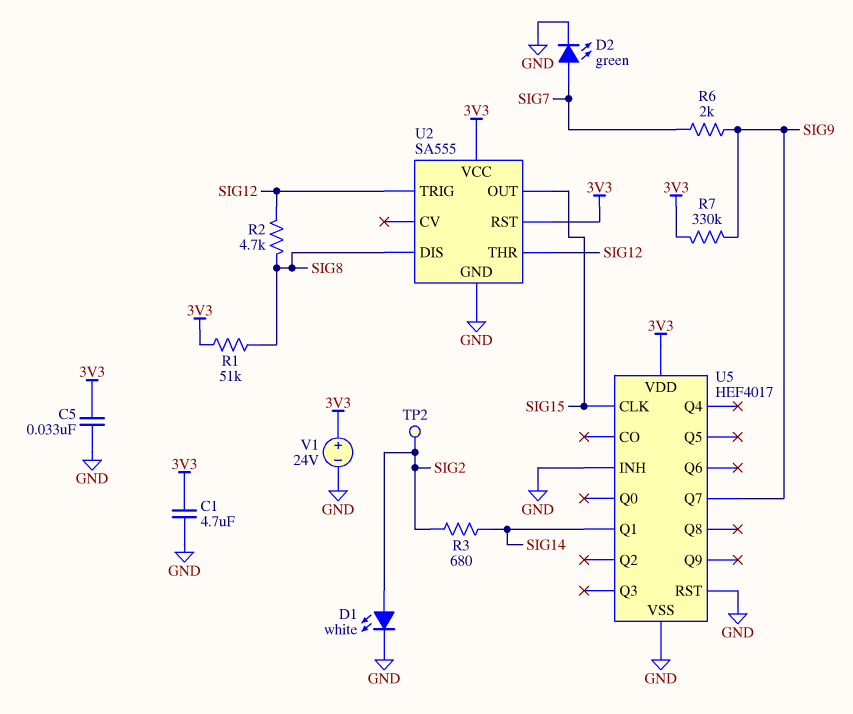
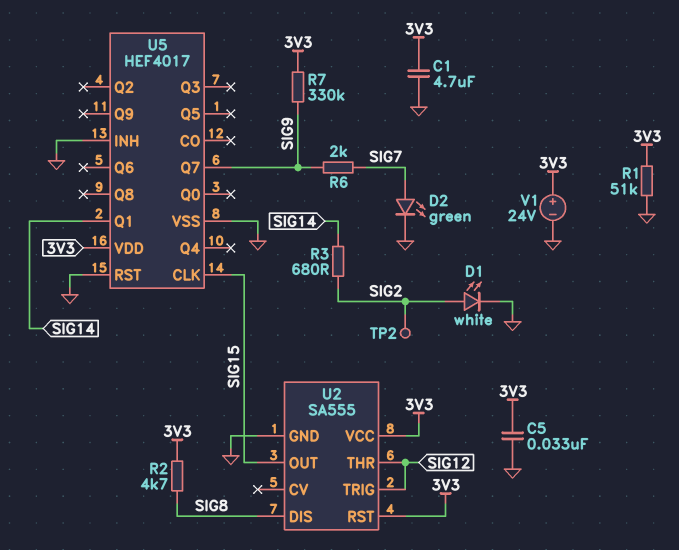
R1: 51k (3V3, SIG8) -> 51k (3V3, GND)
R2: 4.7k (SIG8, SIG12) -> 4.7k (3V3, SIG8)

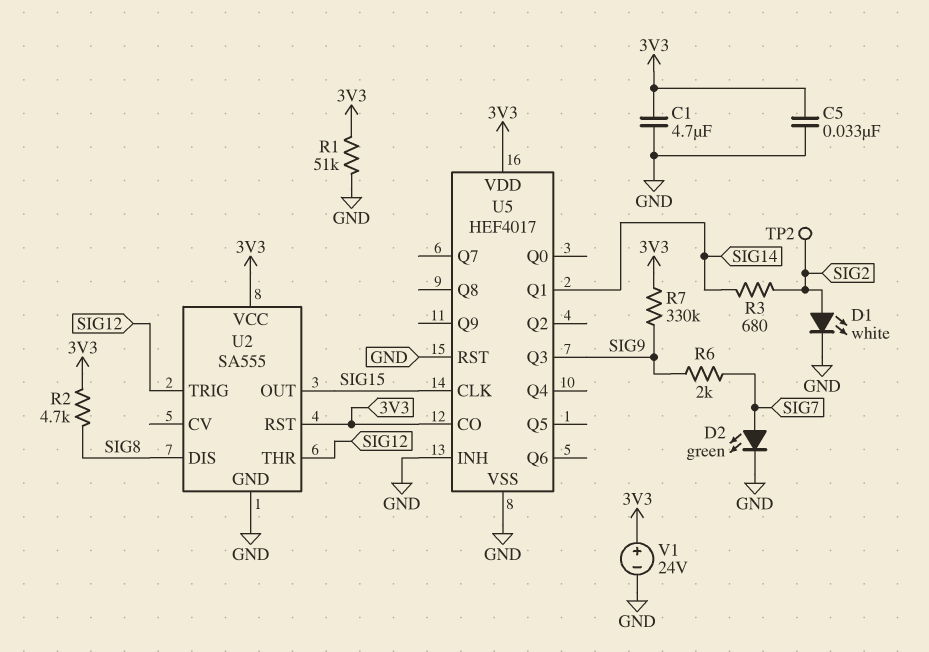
U5 pin CO: none -> 3V3
U5 pin Q3: none -> SIG9
U5 pin Q7: SIG9 -> none

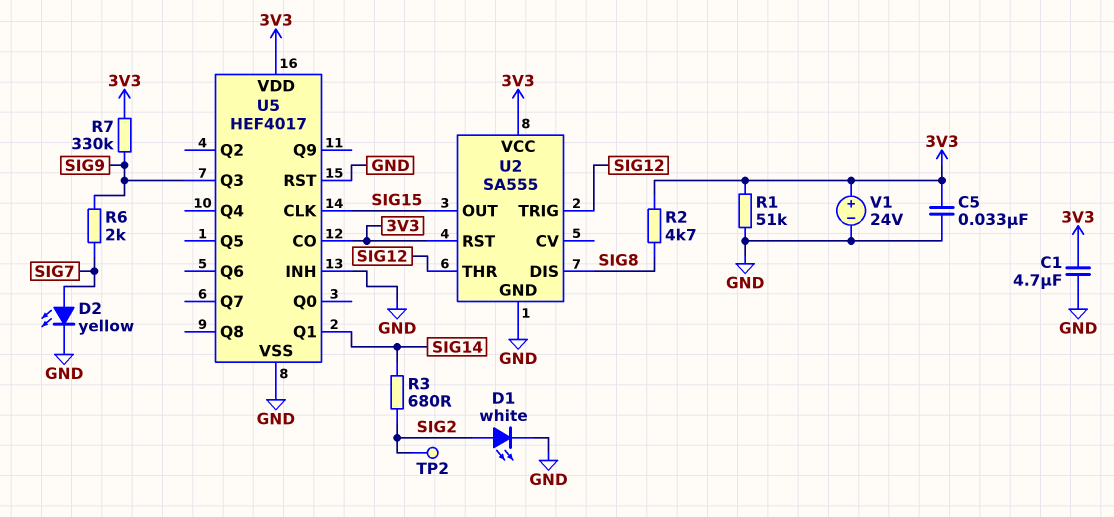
D2: LED green (A SIG7, K GND) -> LED yellow (A SIG7, K GND)

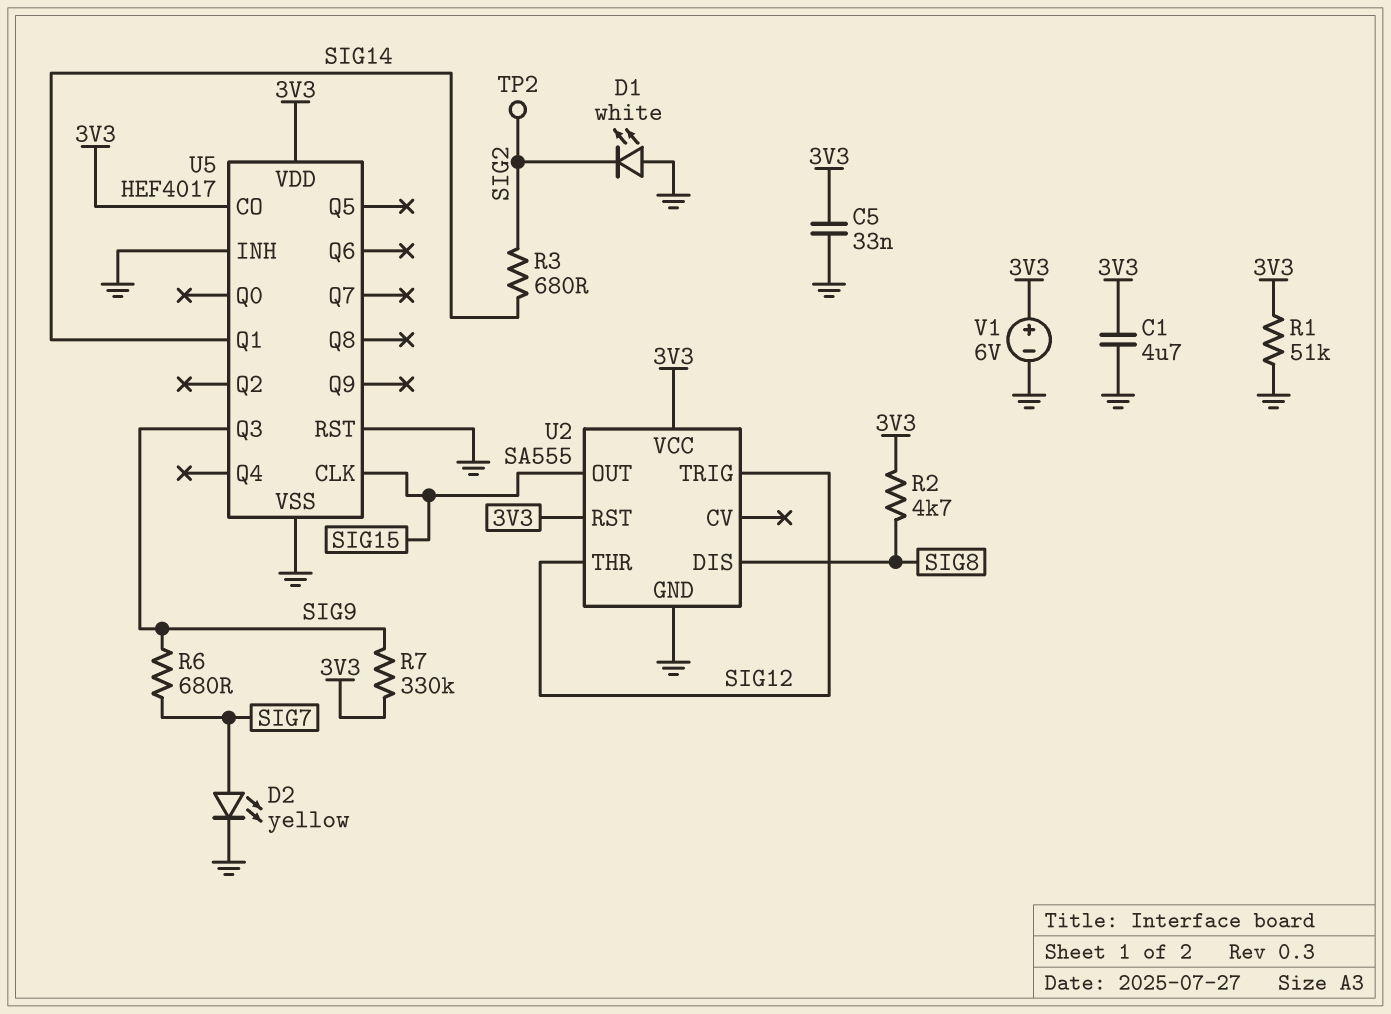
D1: LED white (A SIG2, K GND) -> LED white (A GND, K SIG2)
R6: 2k (SIG7, SIG9) -> 680 (SIG7, SIG9)
V1: 24V (plus 3V3, minus GND) -> 6V (plus 3V3, minus GND)

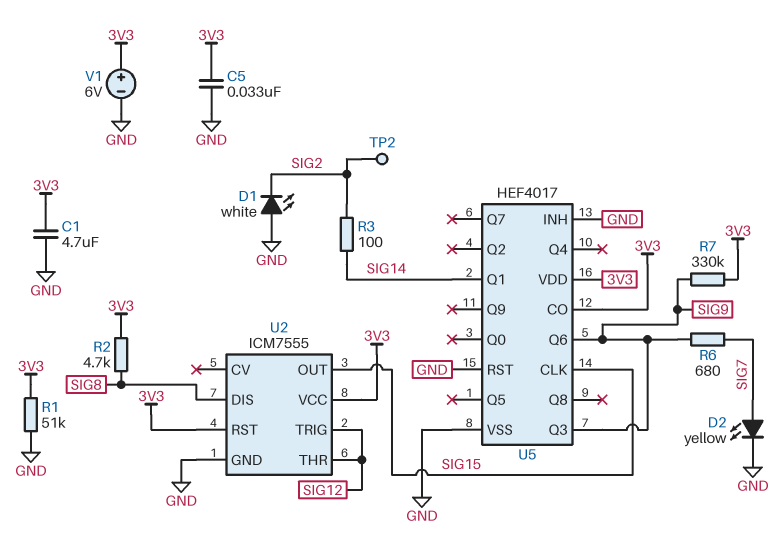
R3: 680 (SIG2, SIG14) -> 100 (SIG2, SIG14)
U2: SA555 -> ICM7555
U5 pin Q6: none -> SIG9

